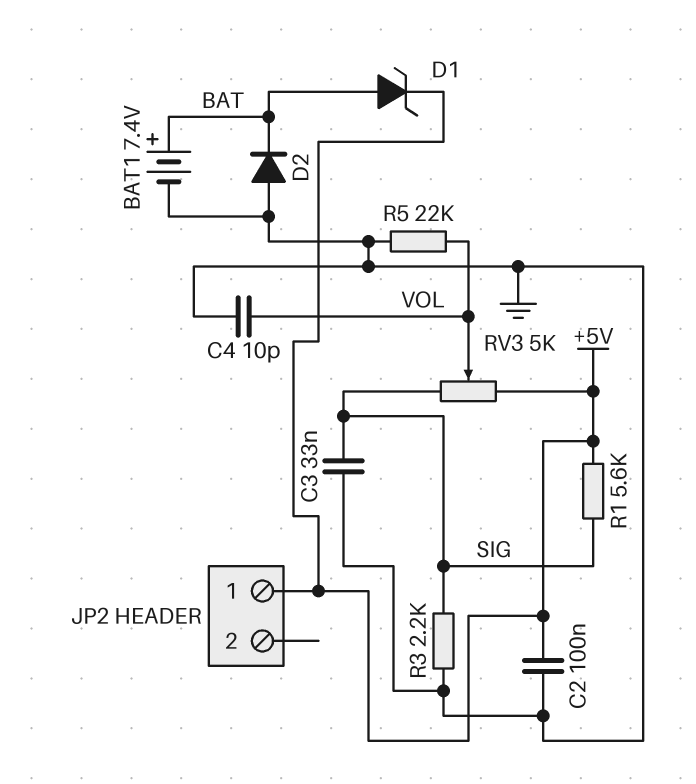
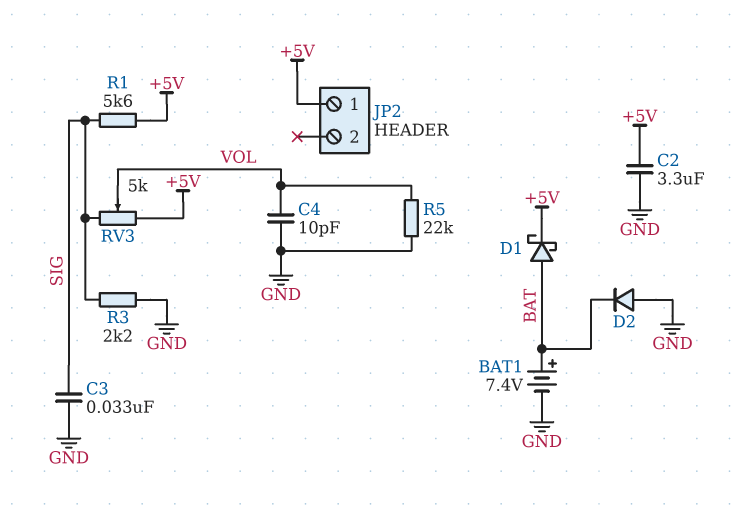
C2: 100nF (+5V, GND) -> 3.3uF (+5V, GND)
D1: zener (A BAT, K +5V) -> schottky (A BAT, K +5V)

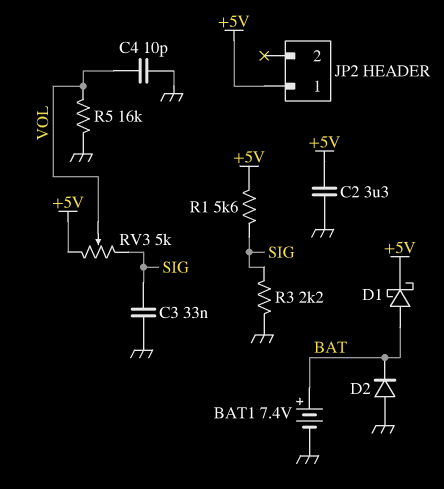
R5: 22k (GND, VOL) -> 16k (GND, VOL)

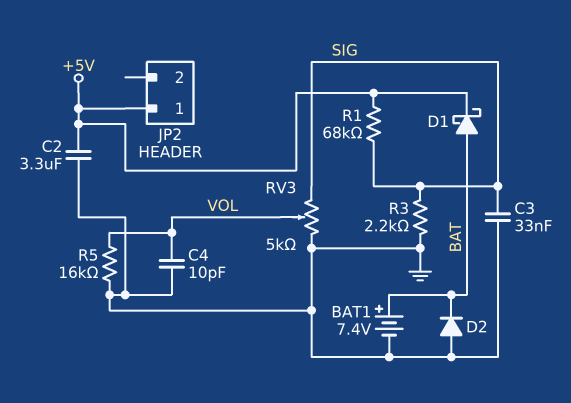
R1: 5.6k (+5V, SIG) -> 68k (+5V, SIG)
RV3: 5k (+5V, SIG, wiper VOL) -> 5k (GND, SIG, wiper VOL)

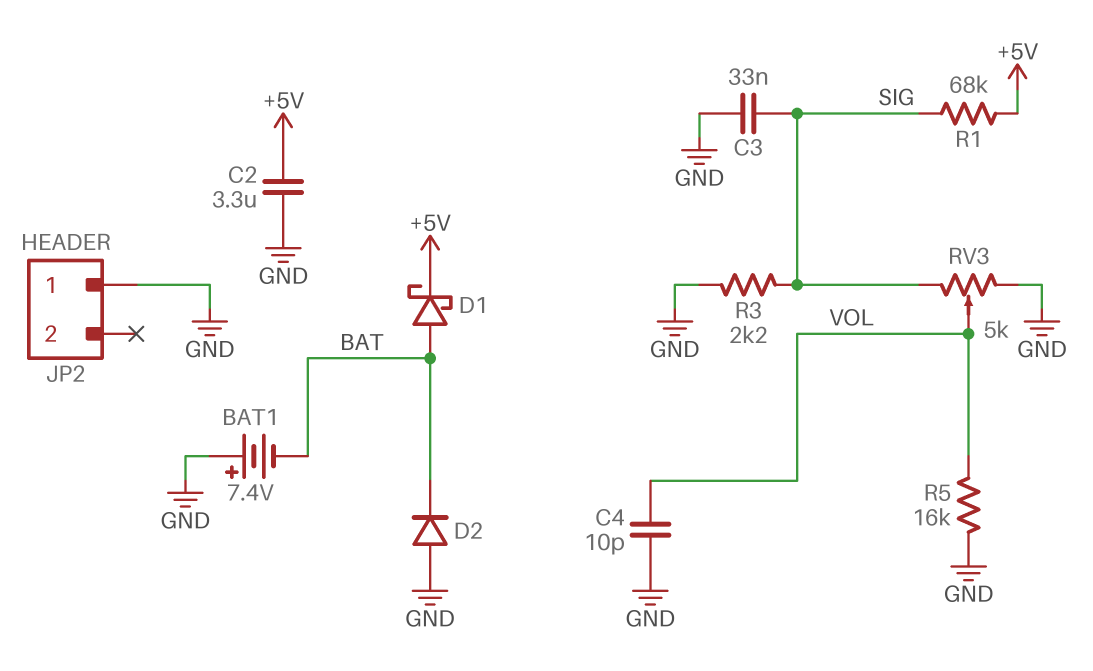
BAT1: 7.4V (plus BAT, minus GND) -> 7.4V (plus GND, minus BAT)
JP2 pin 1: +5V -> GND

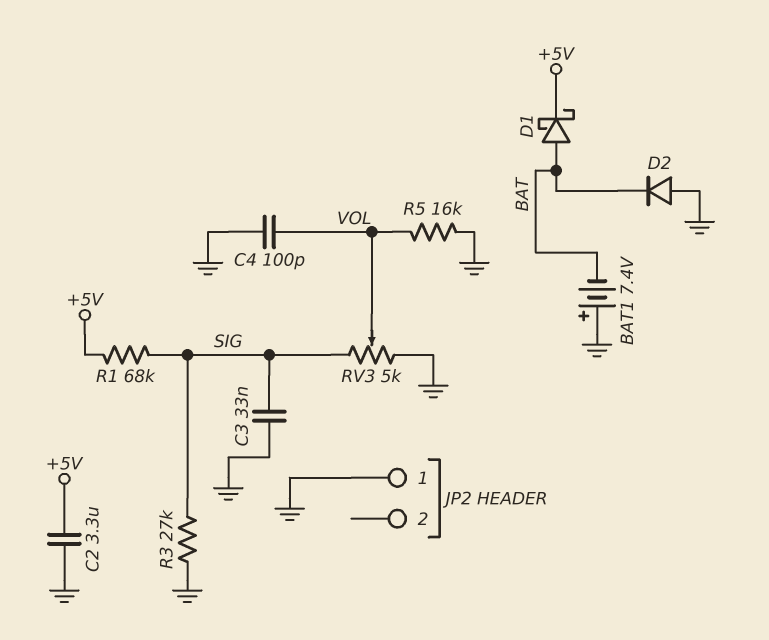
C4: 10pF (GND, VOL) -> 100pF (GND, VOL)
R3: 2.2k (GND, SIG) -> 27k (GND, SIG)

